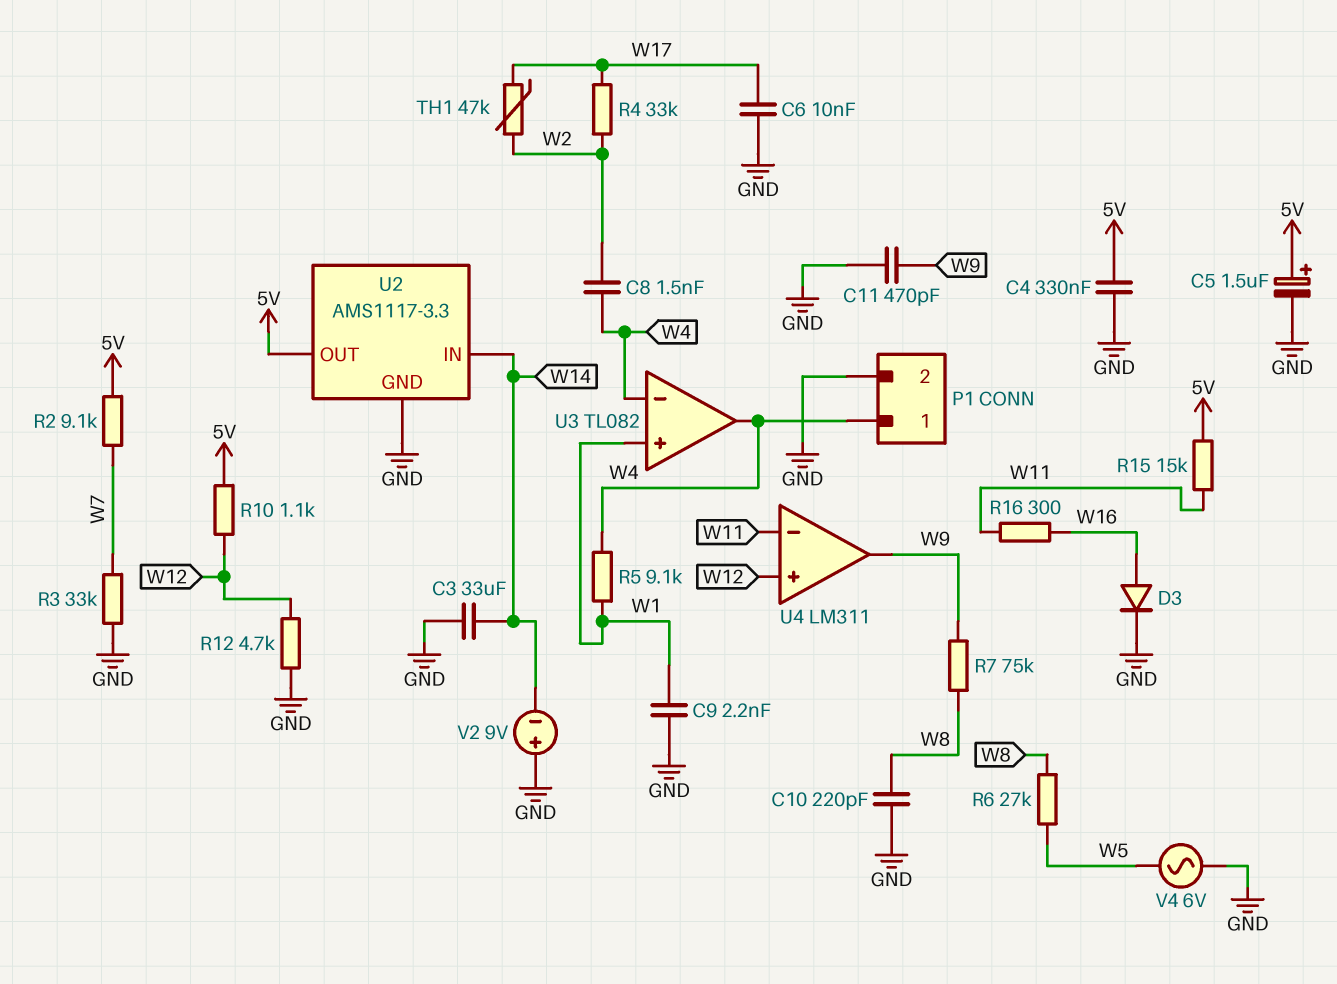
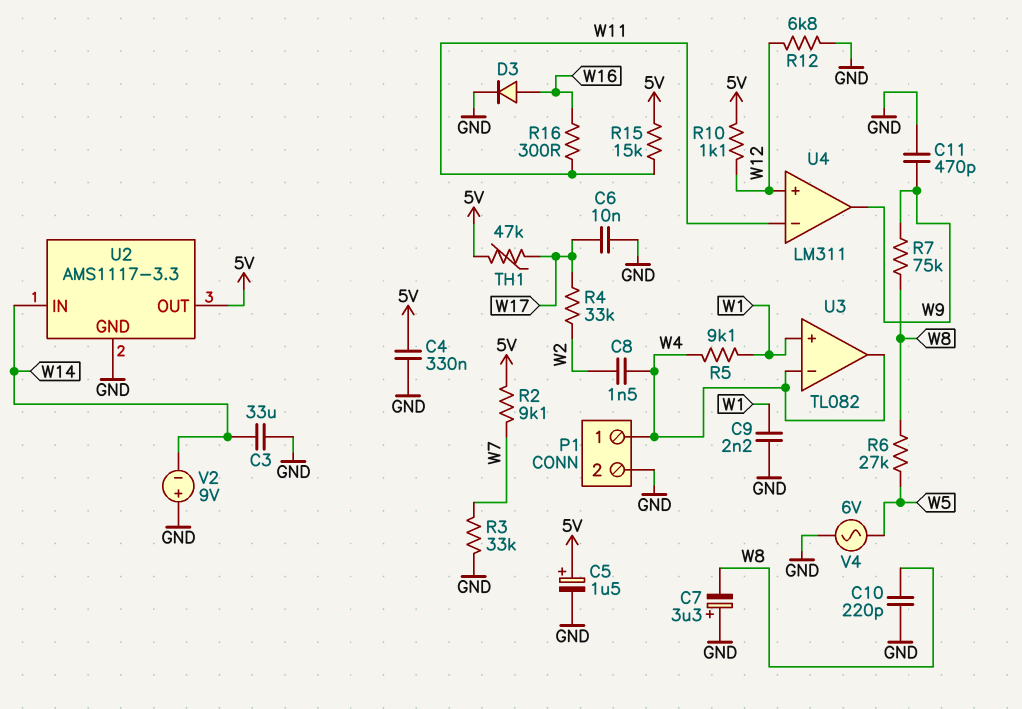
C7: none -> 3.3uF (plus GND, minus W8)
R12: 4.7k (GND, W12) -> 6.8k (GND, W12)
TH1: 47k (W2, W17) -> 47k (5V, W17)

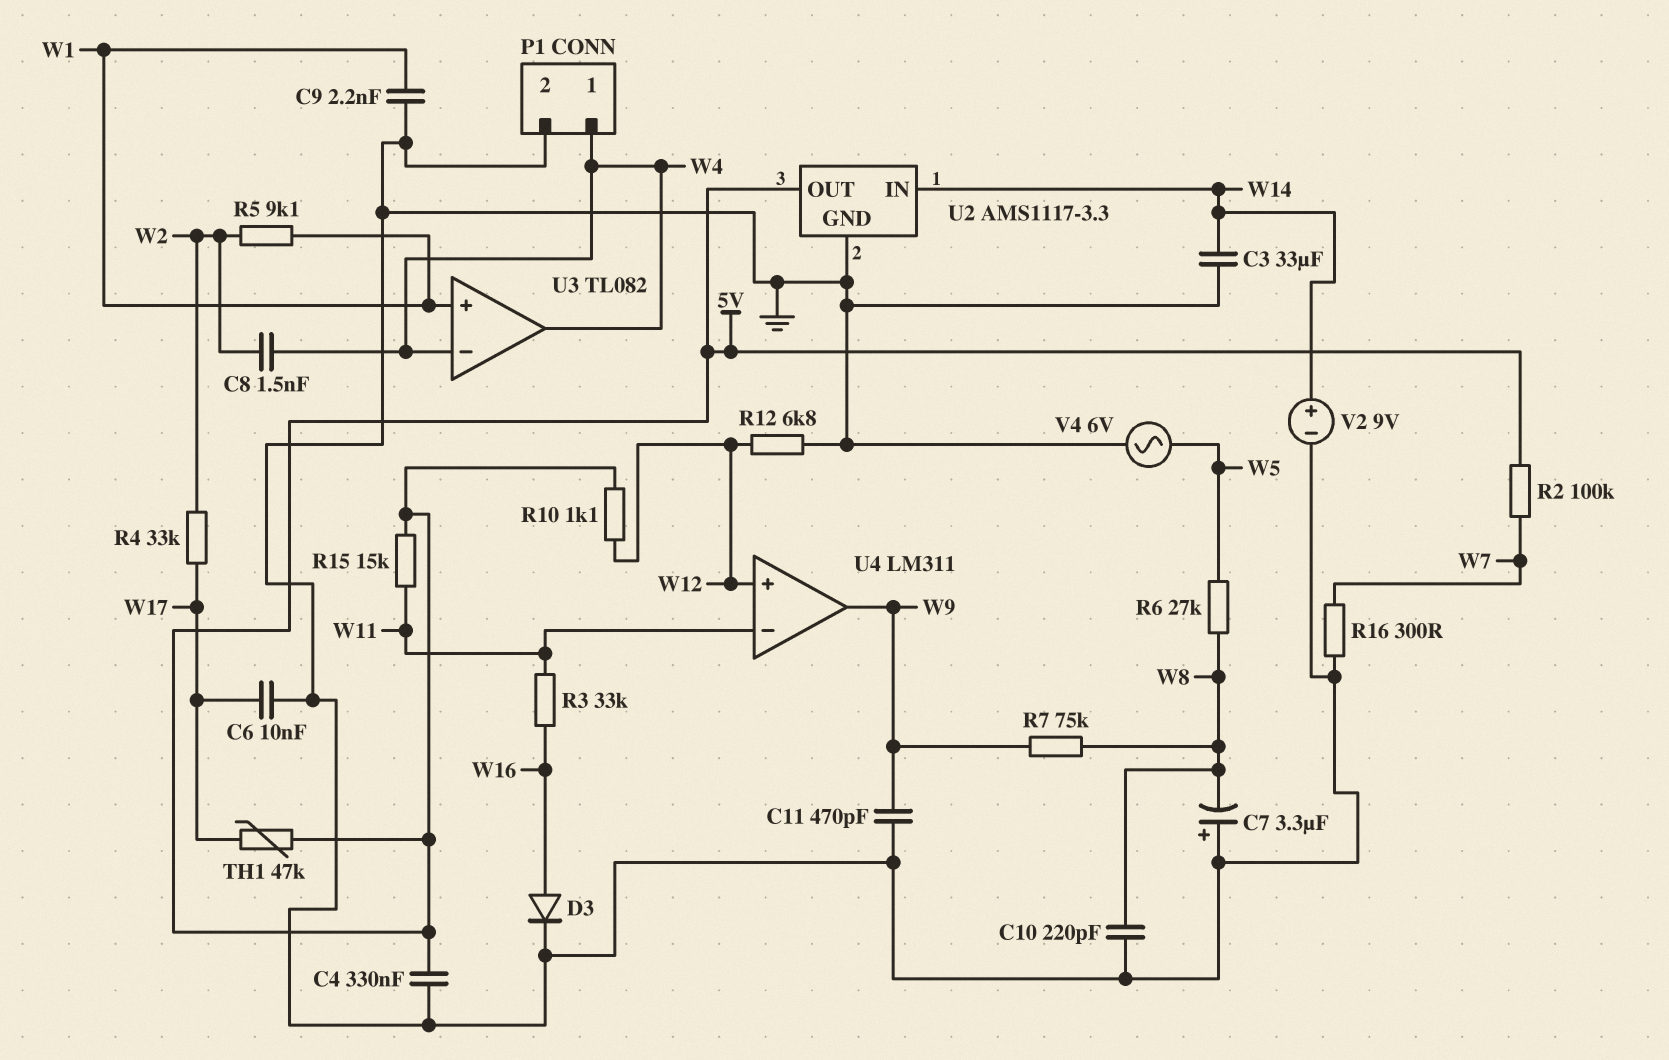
C5: 1.5uF (plus 5V, minus GND) -> none
R2: 9.1k (5V, W7) -> 100k (5V, W7)
R3: 33k (GND, W7) -> 33k (W11, W16)
R5: 9.1k (W1, W4) -> 9.1k (W1, W2)
R16: 300 (W11, W16) -> 300 (GND, W7)
V2: 9V (plus GND, minus W14) -> 9V (plus W14, minus GND)

